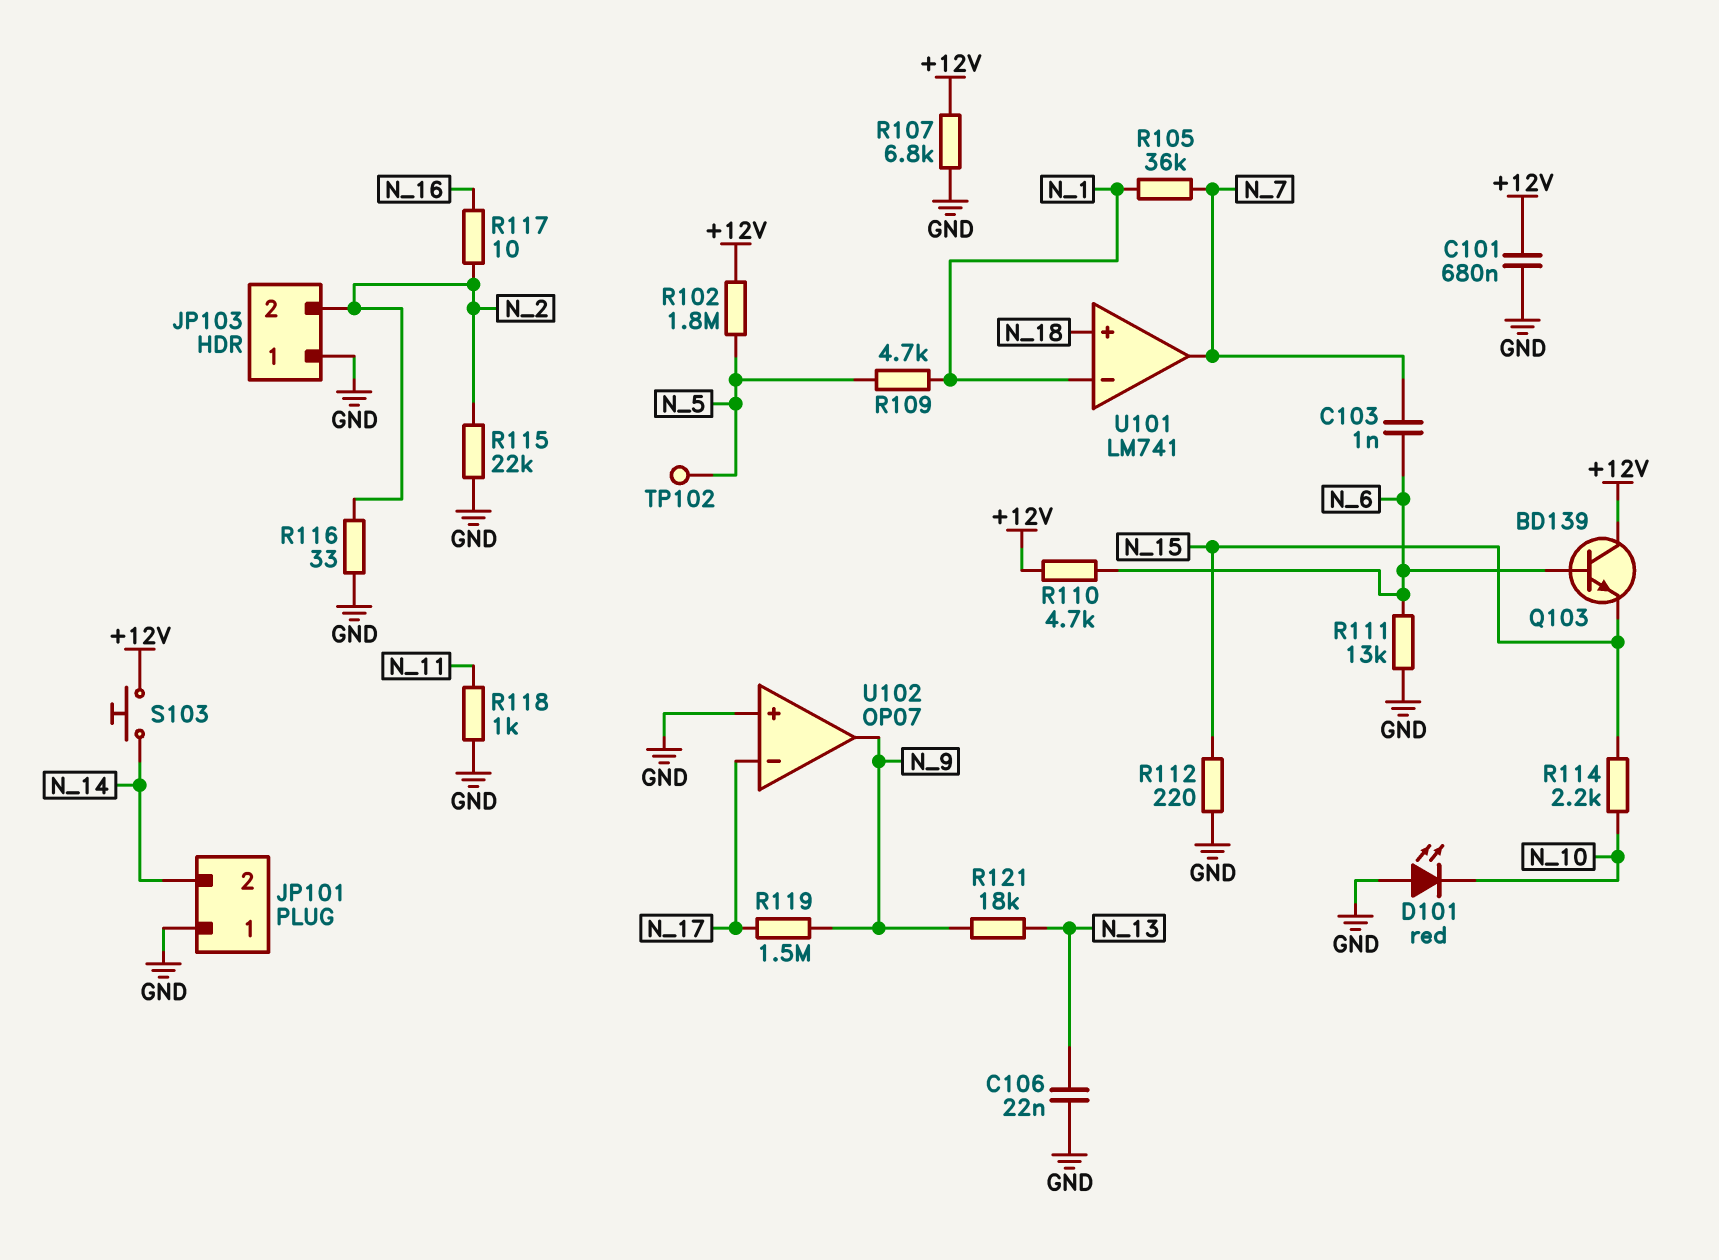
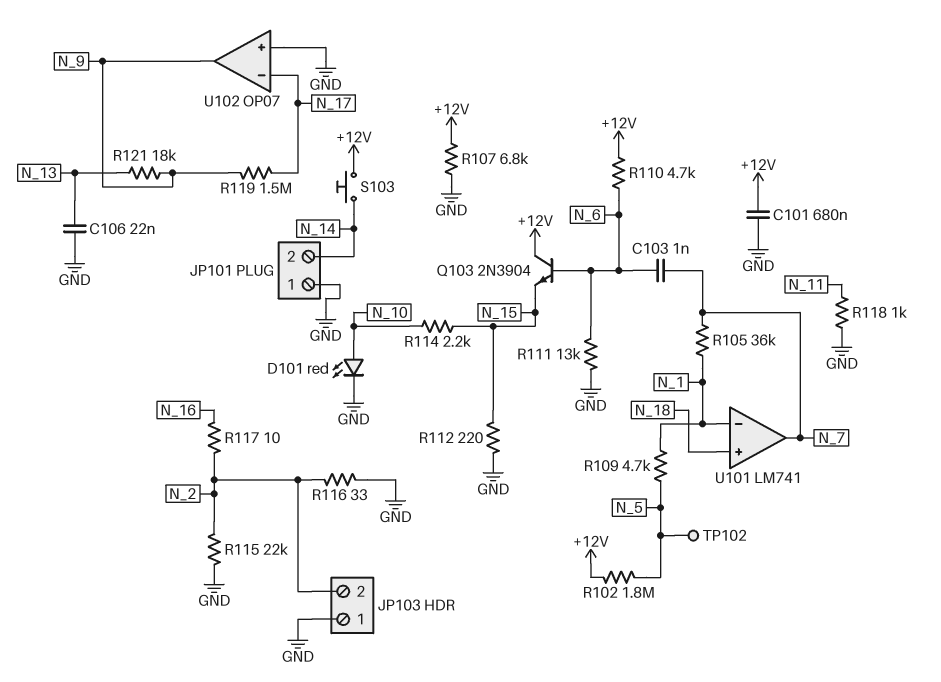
D101: LED red (A GND, K N_10) -> LED red (A N_10, K GND)
Q103: NPN BD139 (B N_6, C +12V, E N_15) -> NPN 2N3904 (B N_6, C +12V, E N_15)

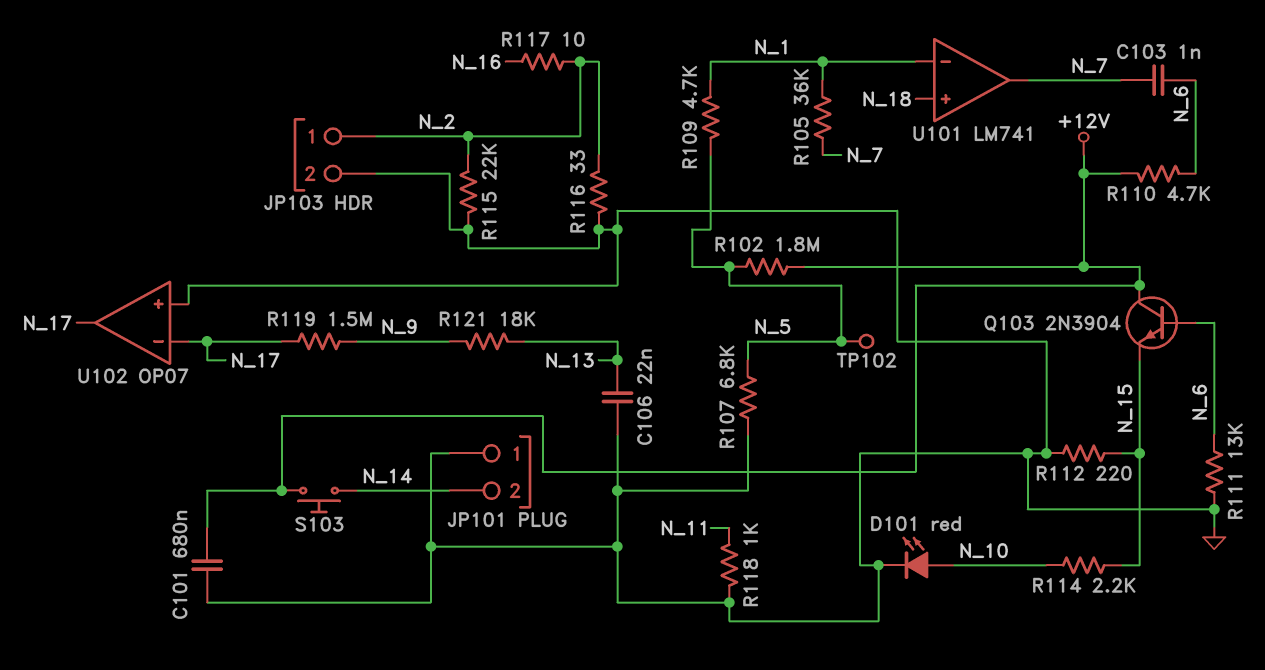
JP103 pin 1: GND -> N_2
JP103 pin 2: N_2 -> GND
R107: 6.8k (+12V, GND) -> 6.8k (GND, N_5)
U102 pin out: N_9 -> N_17

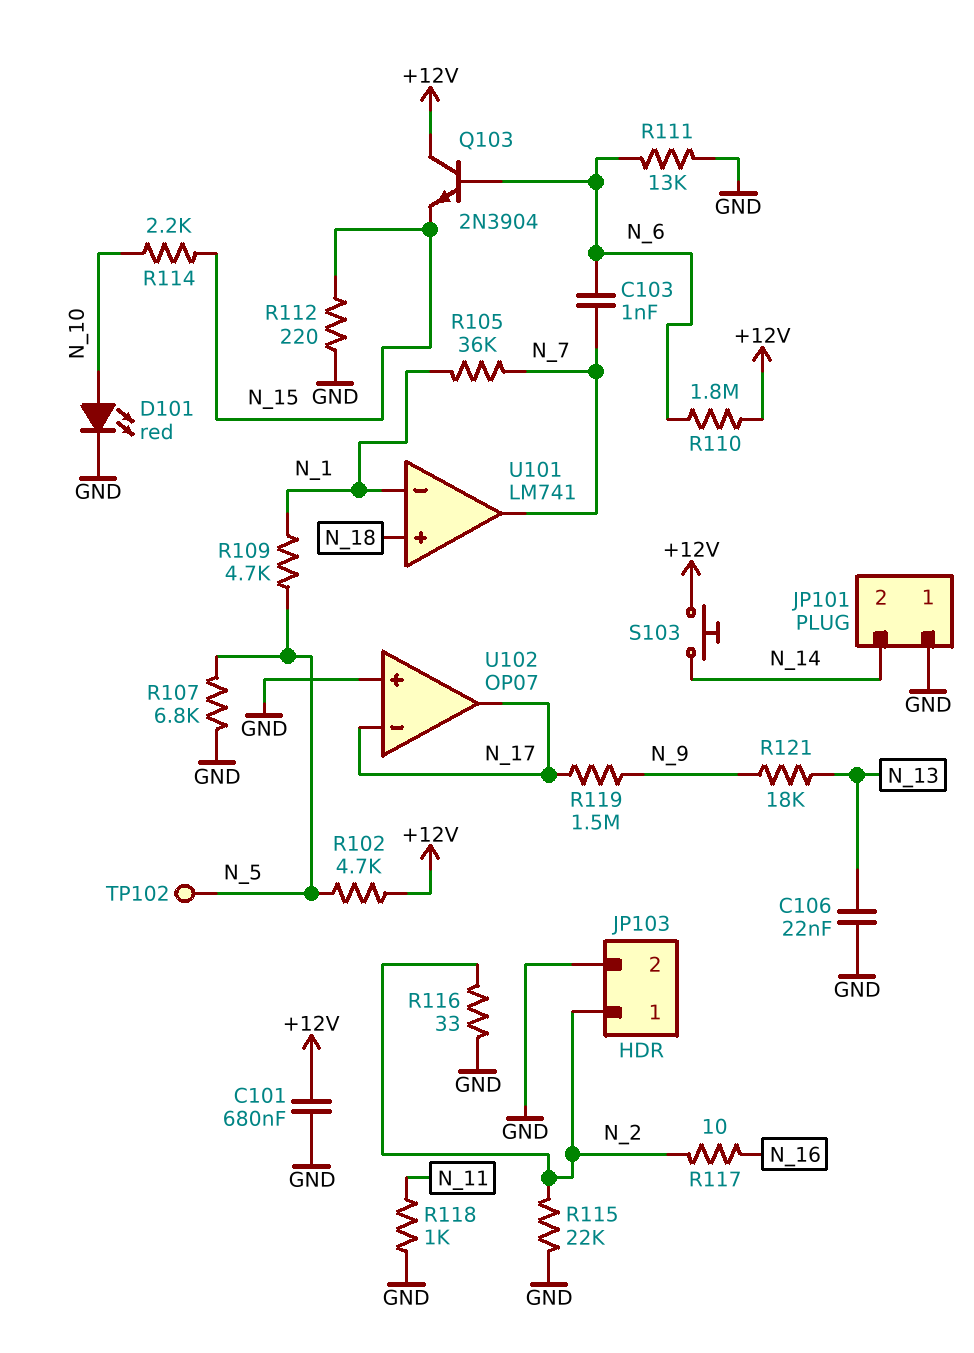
R102: 1.8M (+12V, N_5) -> 4.7k (+12V, N_5)
R110: 4.7k (+12V, N_6) -> 1.8M (+12V, N_6)

